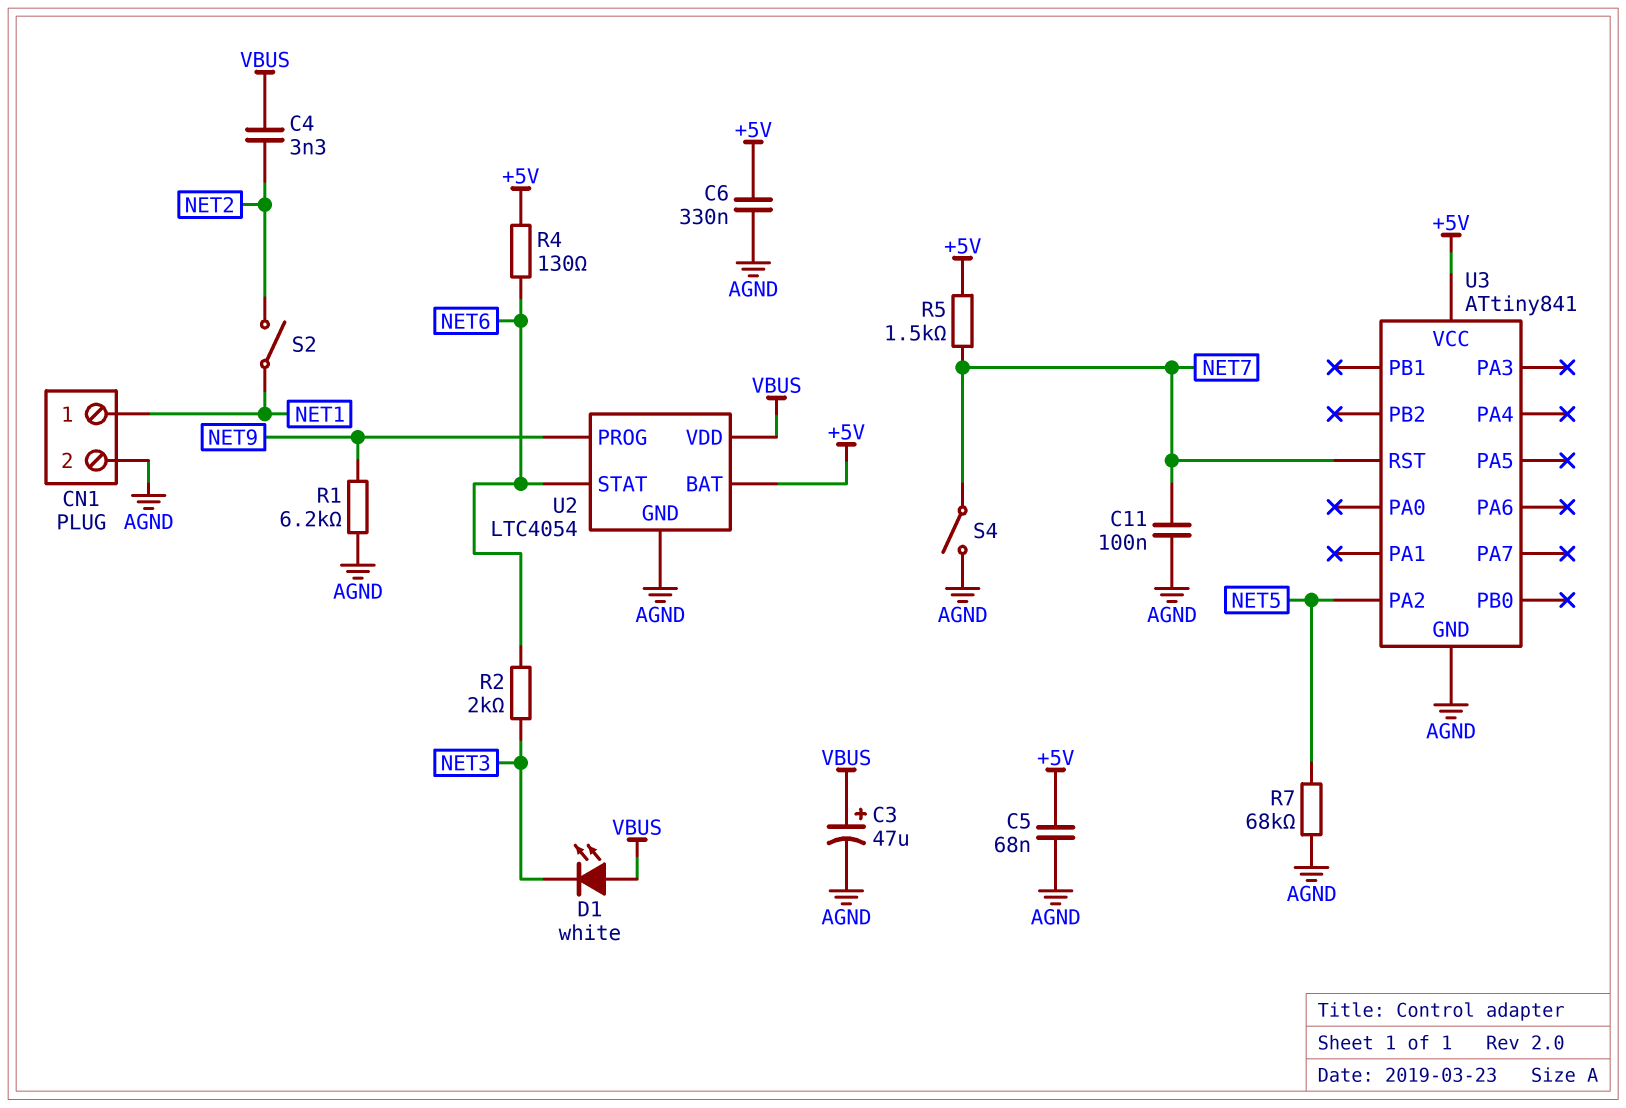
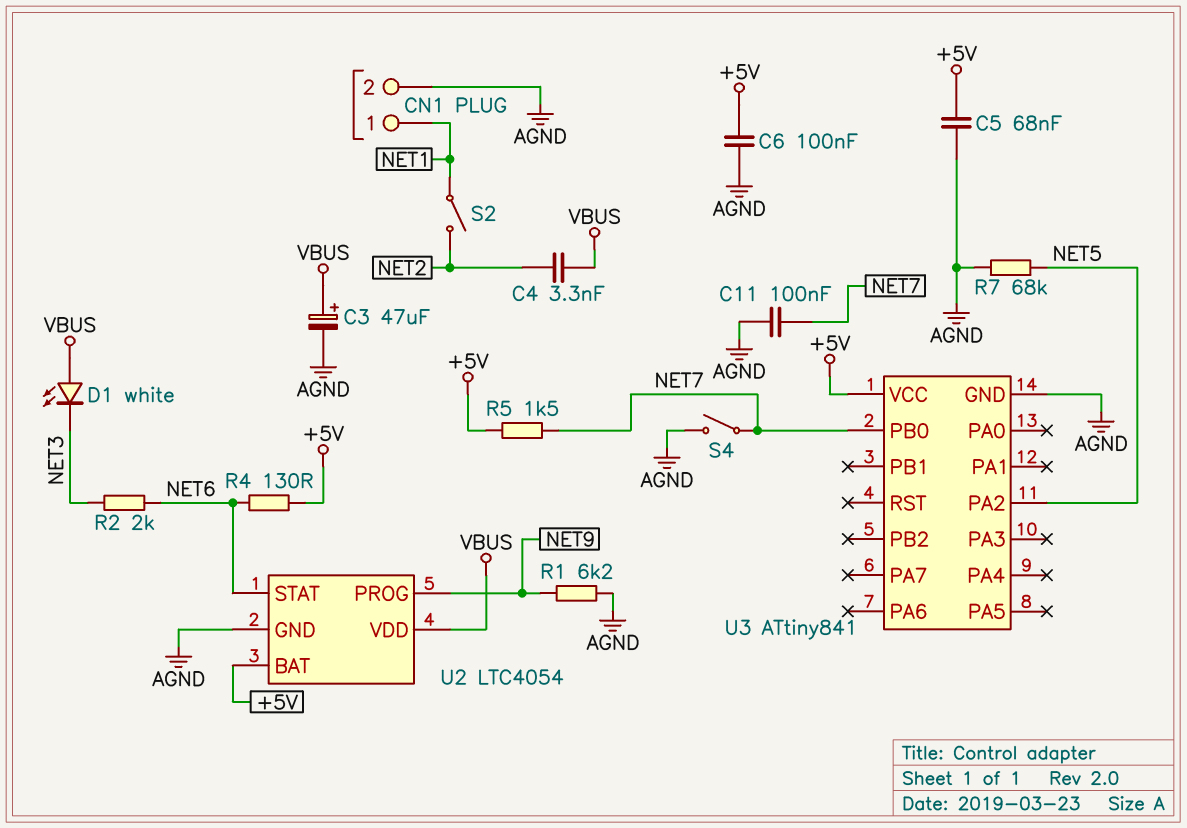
C6: 330nF (+5V, AGND) -> 100nF (+5V, AGND)
U3 pin PB0: none -> NET7
U3 pin RST: NET7 -> none

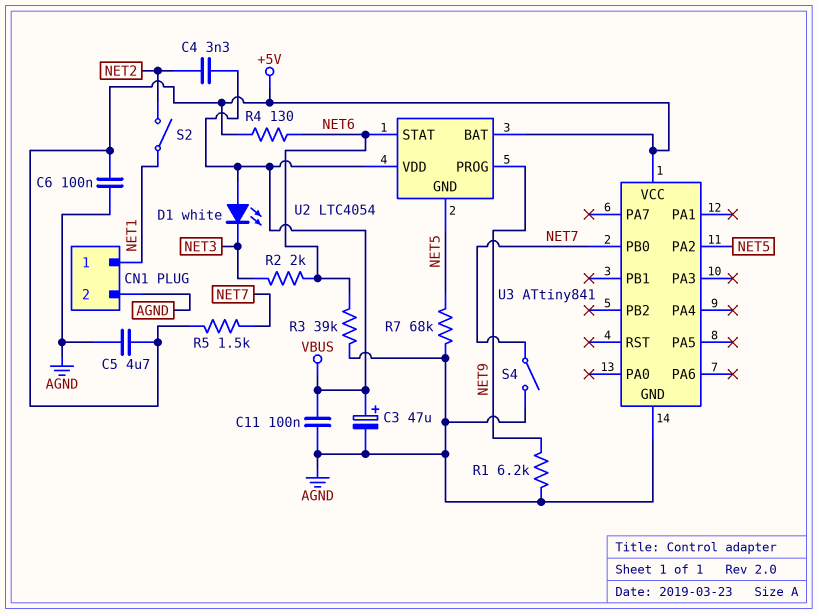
C5: 68nF (+5V, AGND) -> 4.7uF (+5V, AGND)
C11: 100nF (AGND, NET7) -> 100nF (AGND, VBUS)
R3: none -> 39k (AGND, NET6)
U2 pin GND: AGND -> NET5

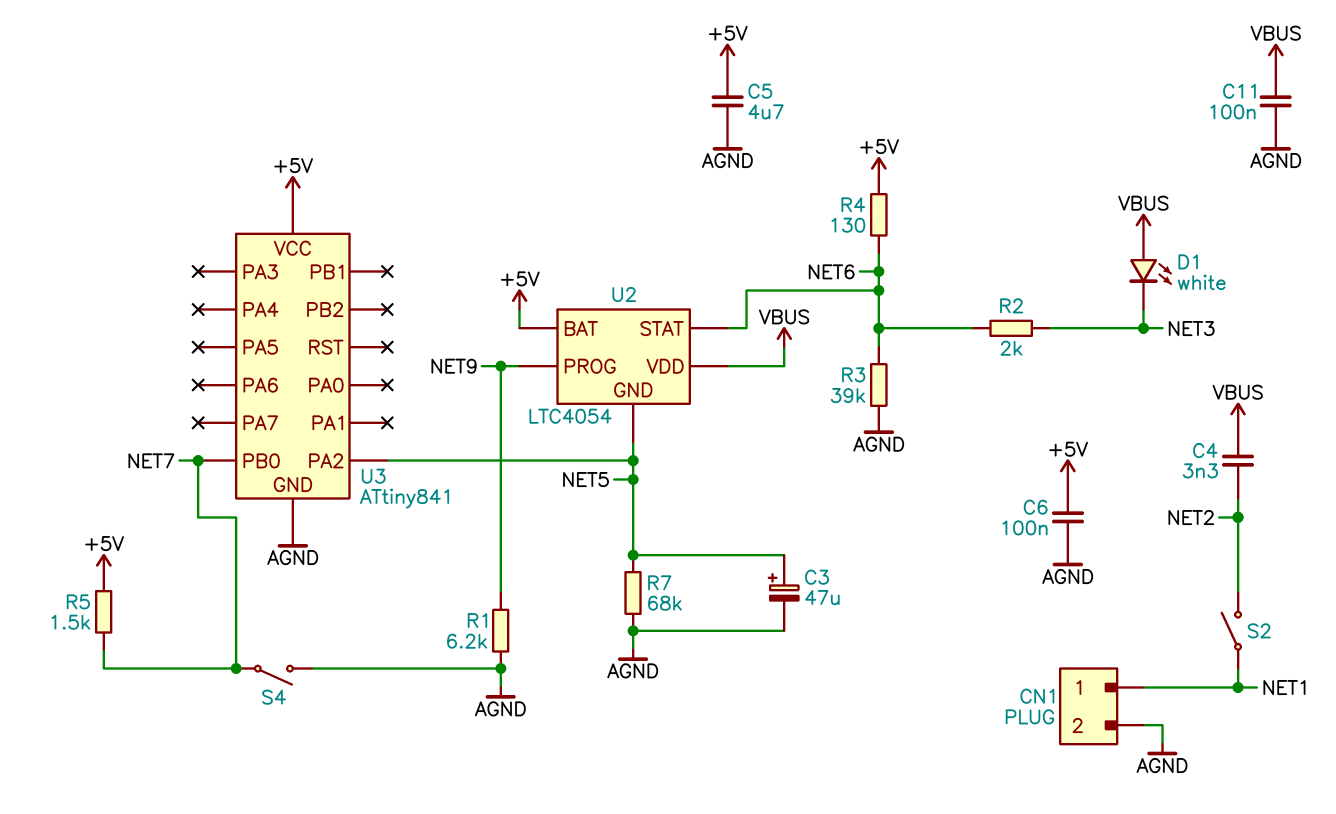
C3: 47uF (plus VBUS, minus AGND) -> 47uF (plus NET5, minus AGND)

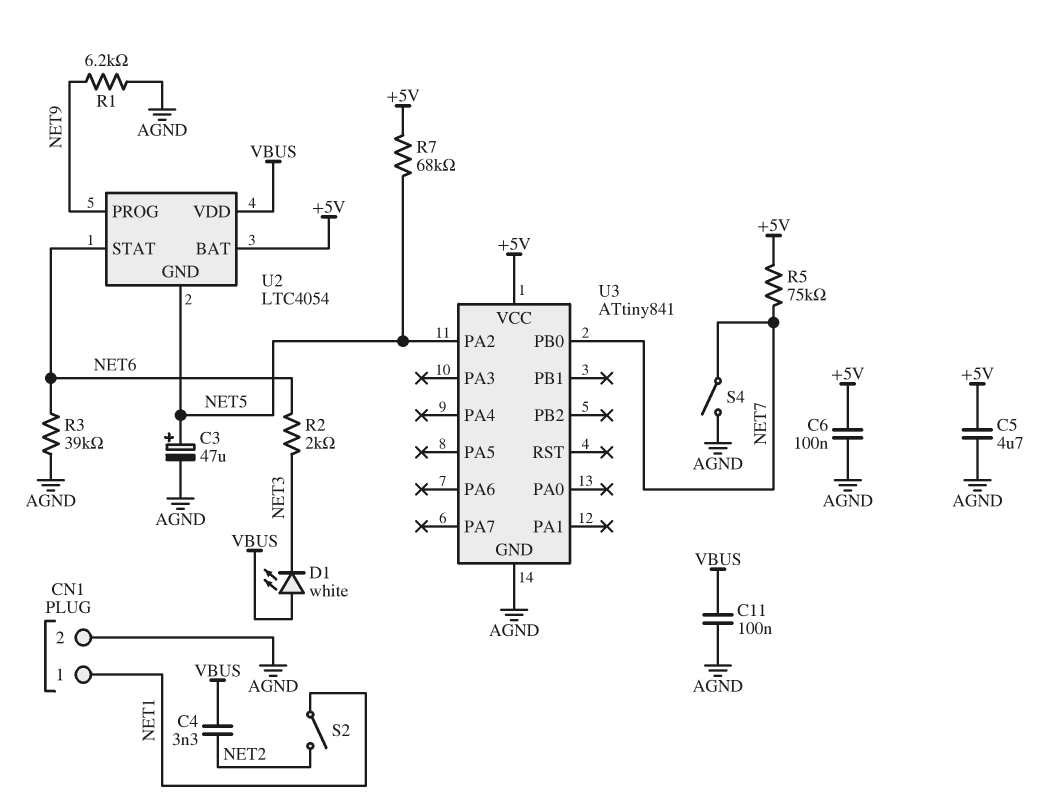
R4: 130 (+5V, NET6) -> none
R5: 1.5k (+5V, NET7) -> 75k (+5V, NET7)
R7: 68k (AGND, NET5) -> 68k (+5V, NET5)

